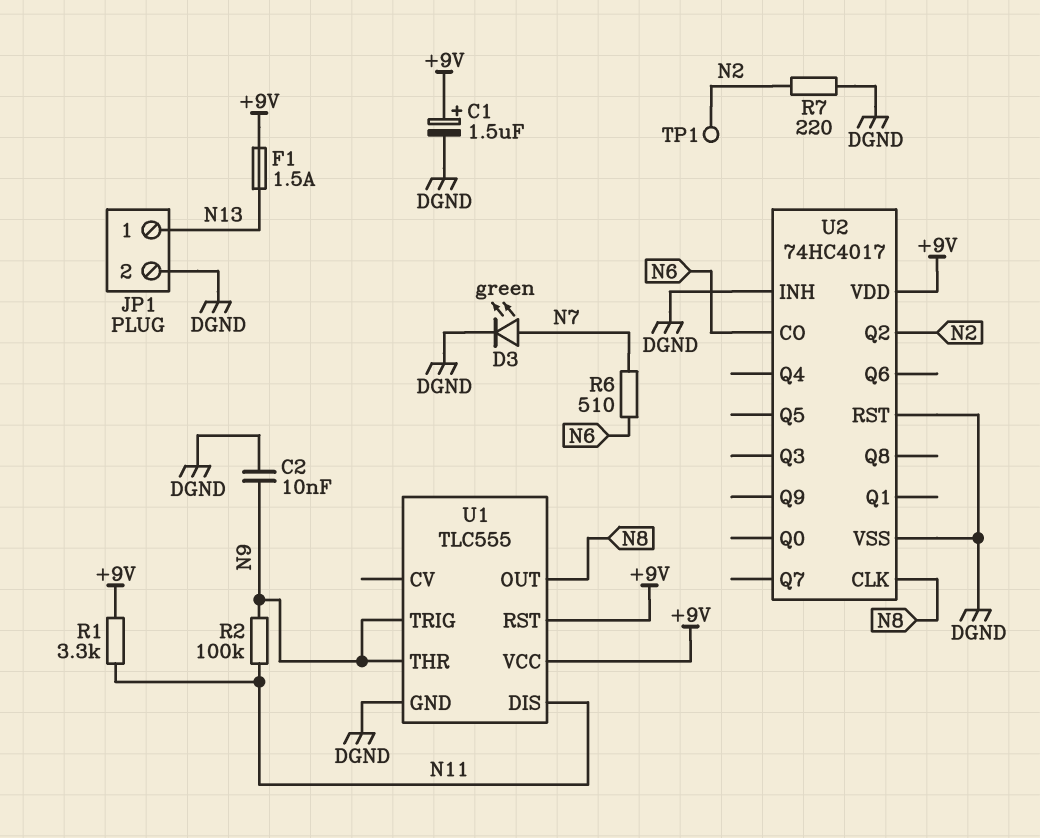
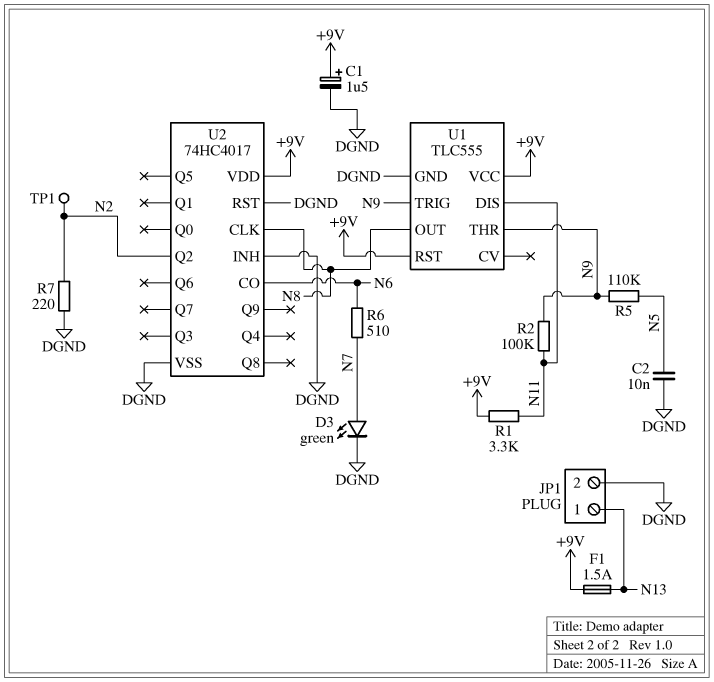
C2: 10nF (DGND, N9) -> 10nF (DGND, N5)
R5: none -> 110k (N5, N9)

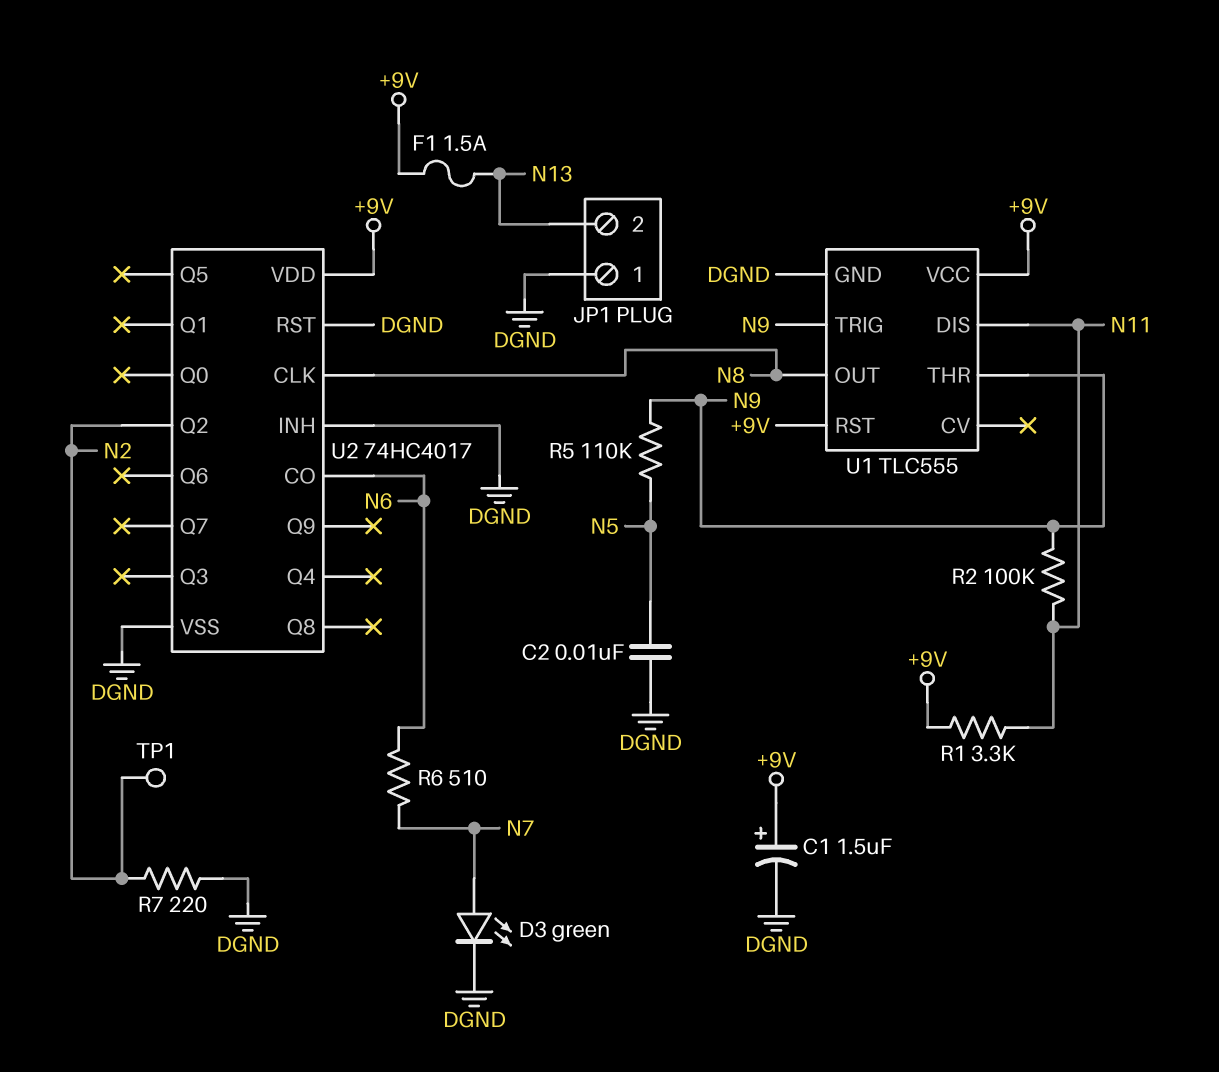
JP1 pin 1: N13 -> DGND
JP1 pin 2: DGND -> N13

